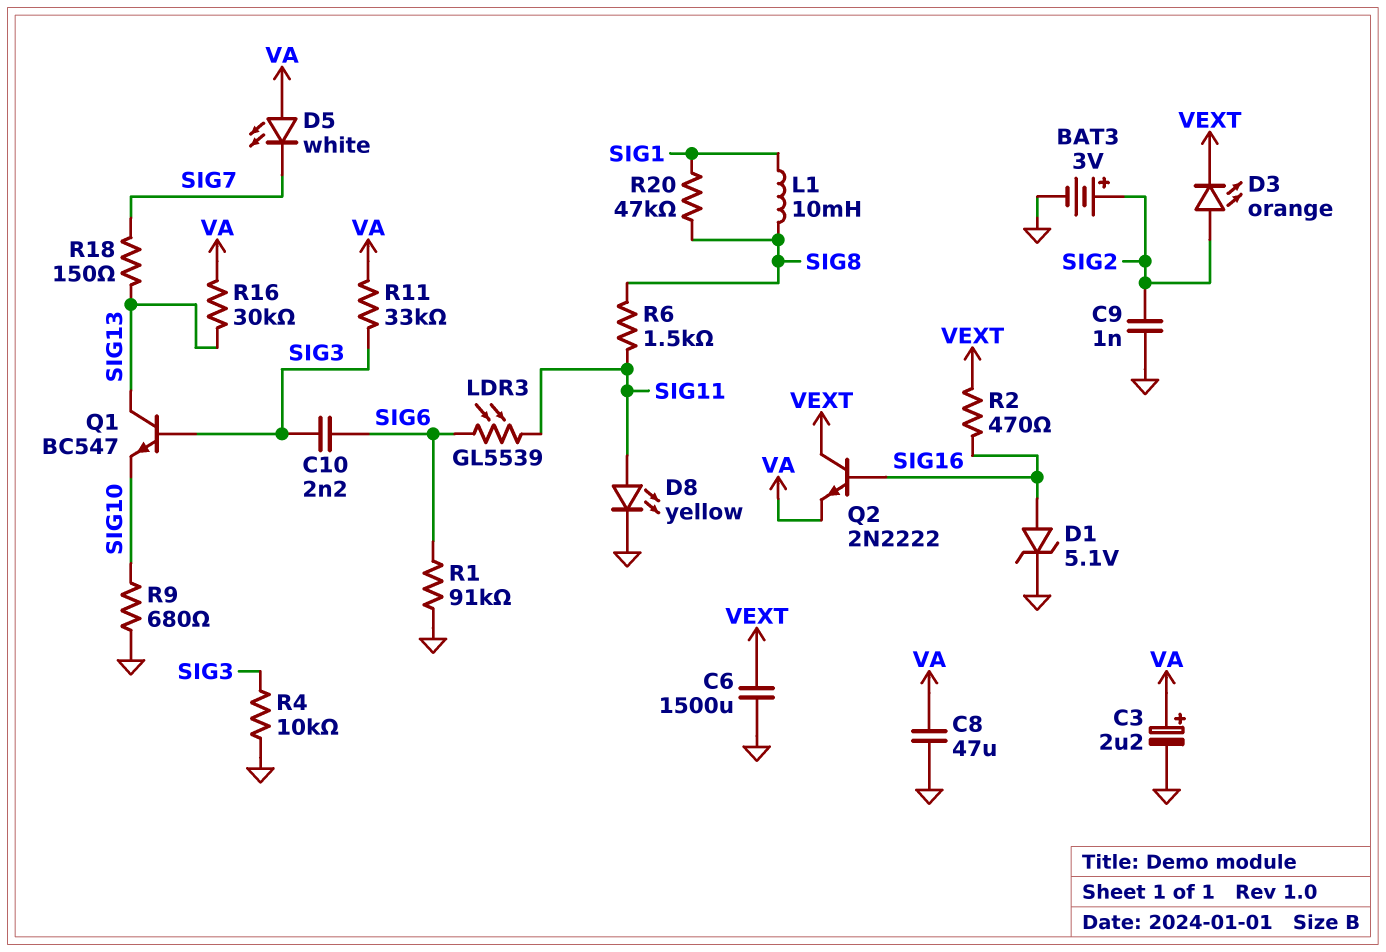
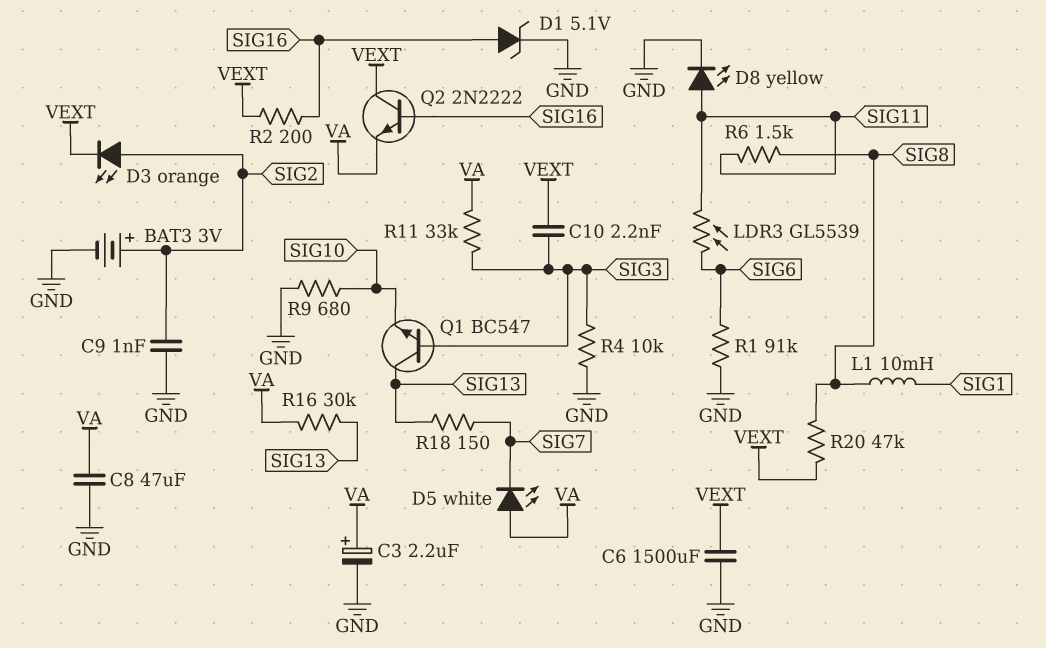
C10: 2.2nF (SIG3, SIG6) -> 2.2nF (SIG3, VEXT)
R2: 470 (SIG16, VEXT) -> 200 (SIG16, VEXT)
R20: 47k (SIG1, SIG8) -> 47k (SIG8, VEXT)

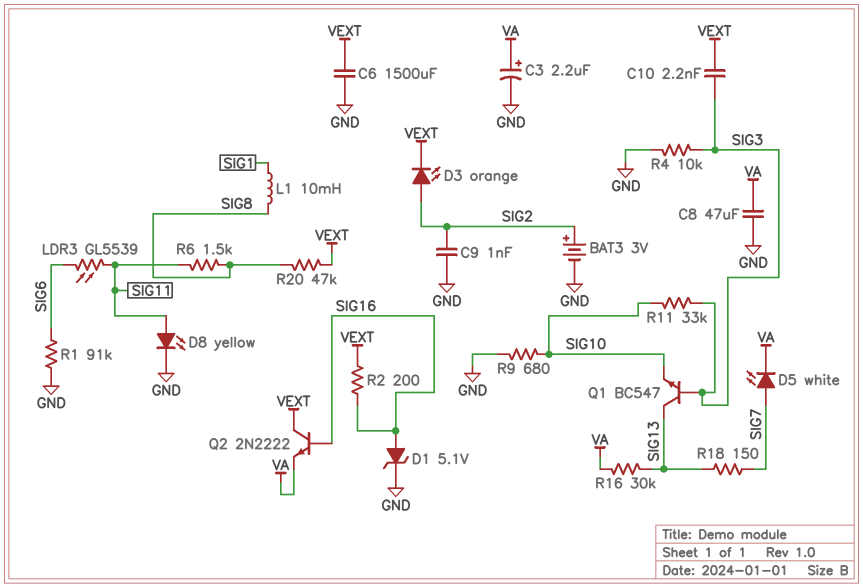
D5: LED white (A VA, K SIG7) -> LED white (A SIG7, K VA)
R11: 33k (SIG3, VA) -> 33k (SIG3, SIG10)

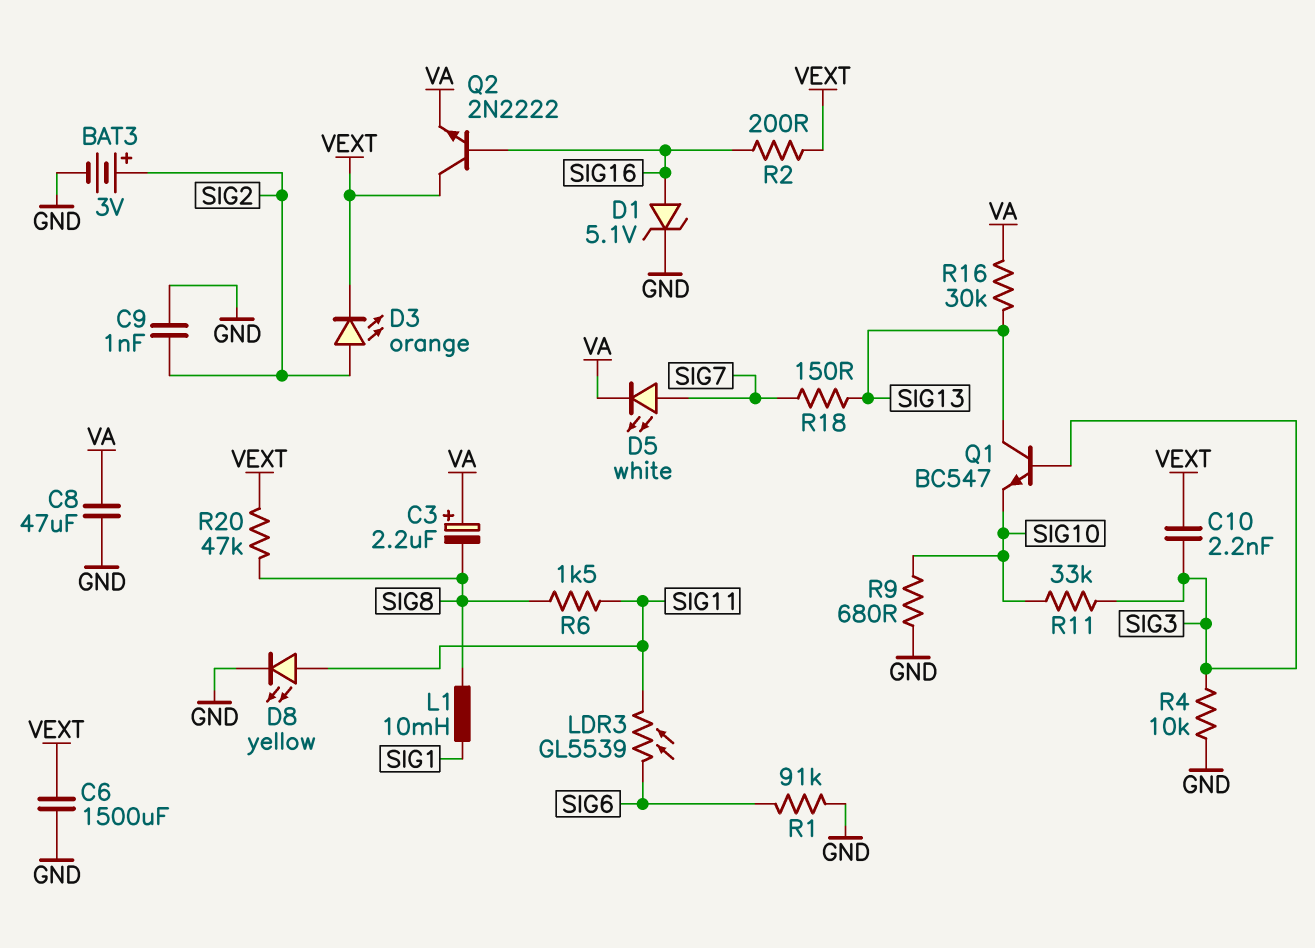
C3: 2.2uF (plus VA, minus GND) -> 2.2uF (plus VA, minus SIG8)

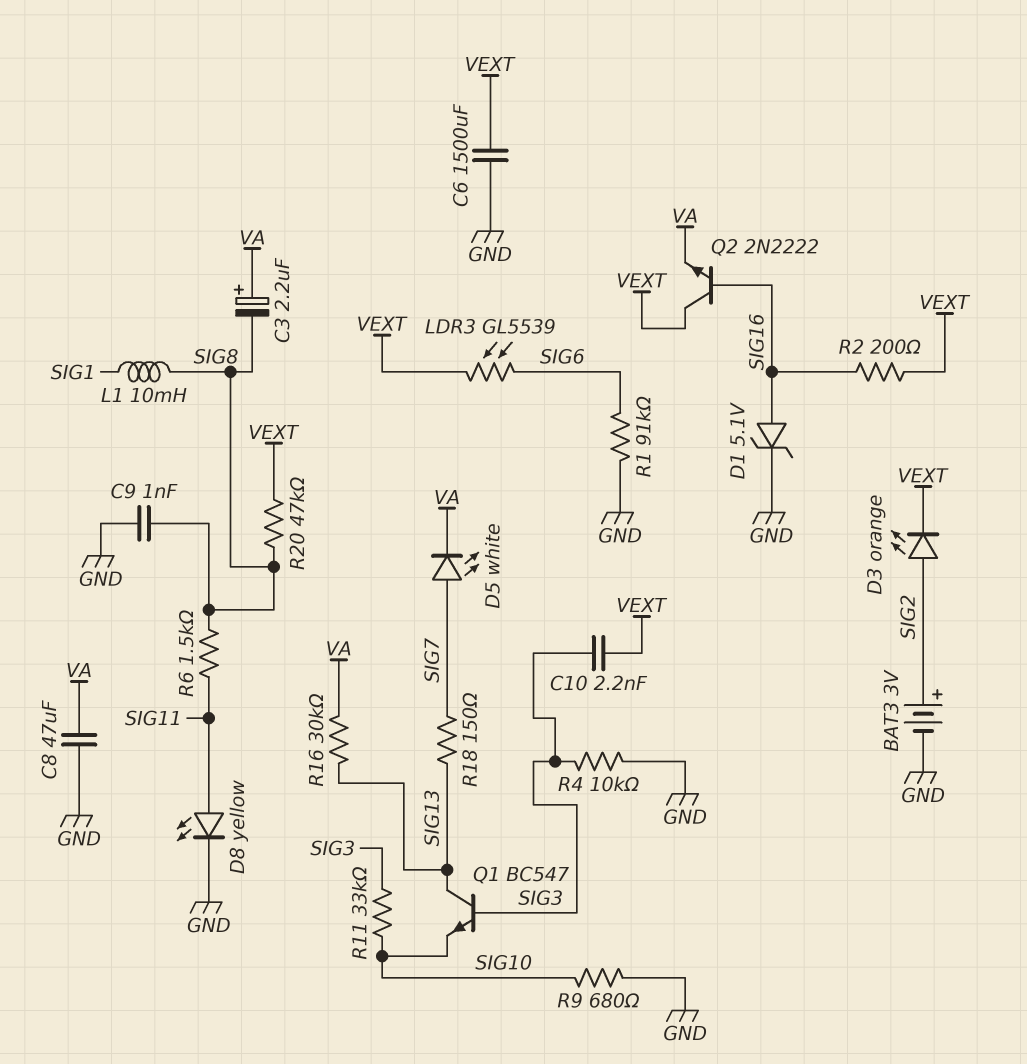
C9: 1nF (GND, SIG2) -> 1nF (GND, SIG8)
LDR3: GL5539 (SIG6, SIG11) -> GL5539 (SIG6, VEXT)

